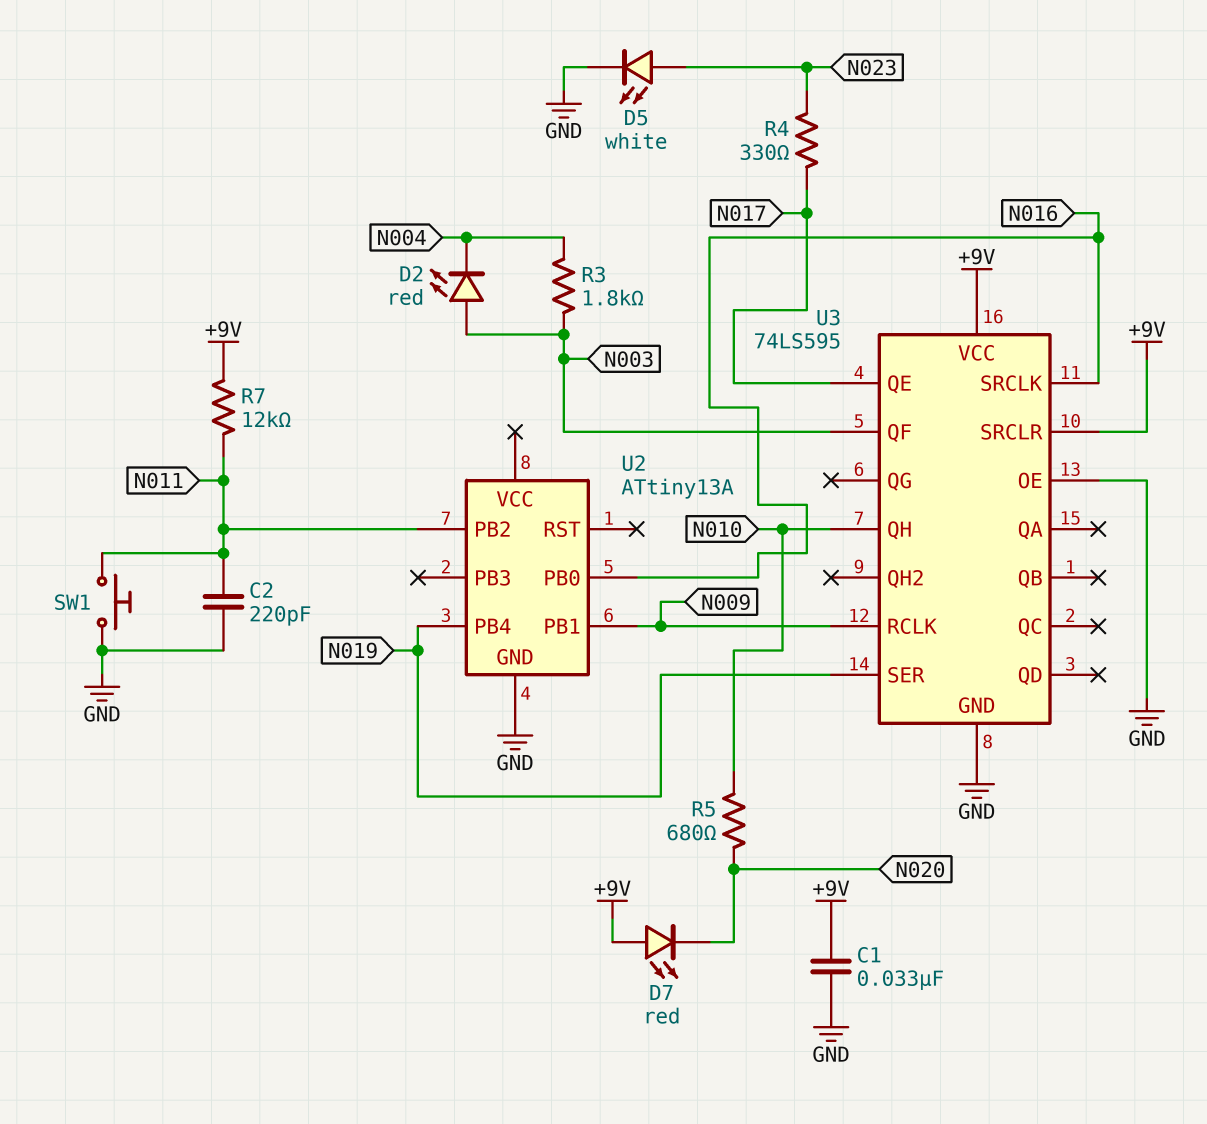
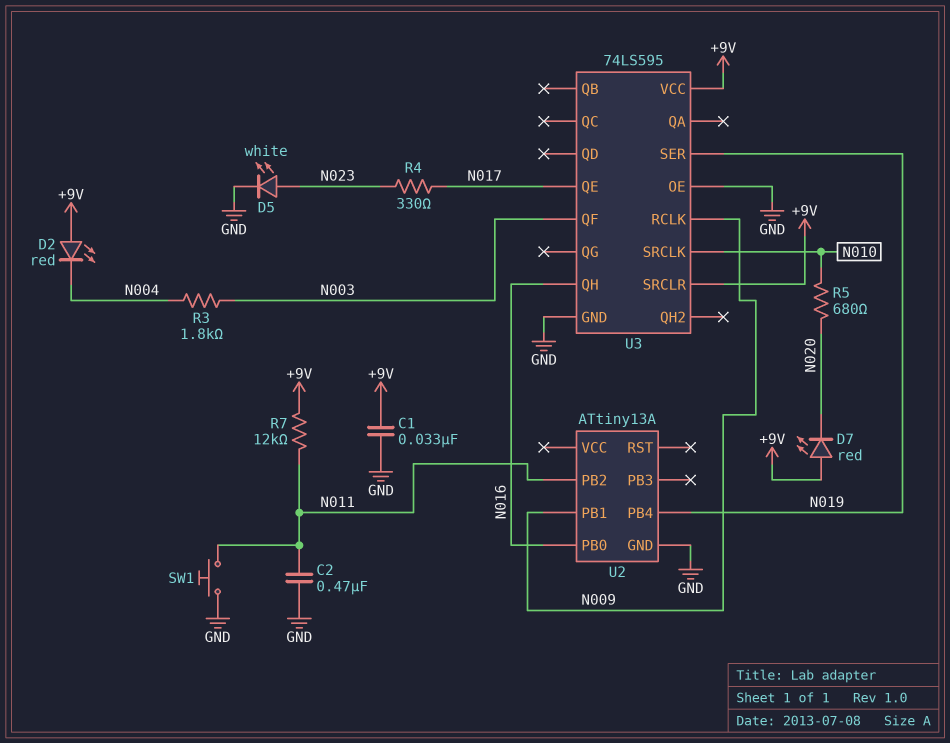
C2: 220pF (GND, N011) -> 470nF (GND, N011)
D2: LED red (A N003, K N004) -> LED red (A +9V, K N004)
U3 pin QH: N010 -> N016
U3 pin SRCLK: N016 -> N010

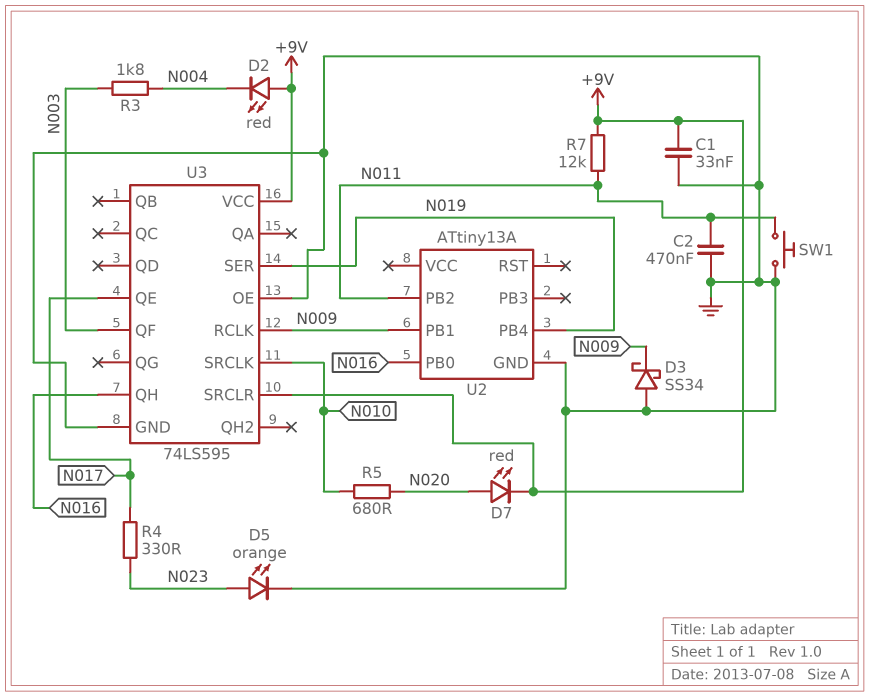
D3: none -> schottky SS34 (A GND, K N009)
D5: LED white (A N023, K GND) -> LED orange (A N023, K GND)
D7: LED red (A +9V, K N020) -> LED red (A N020, K +9V)

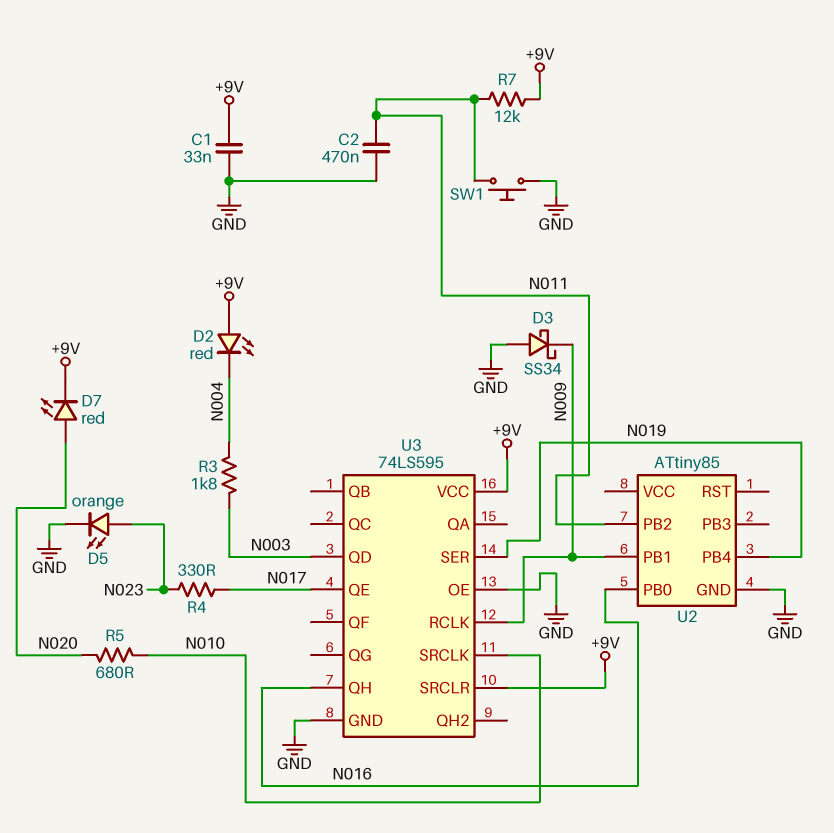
U2: ATtiny13A -> ATtiny85
U3 pin QD: none -> N003
U3 pin QF: N003 -> none

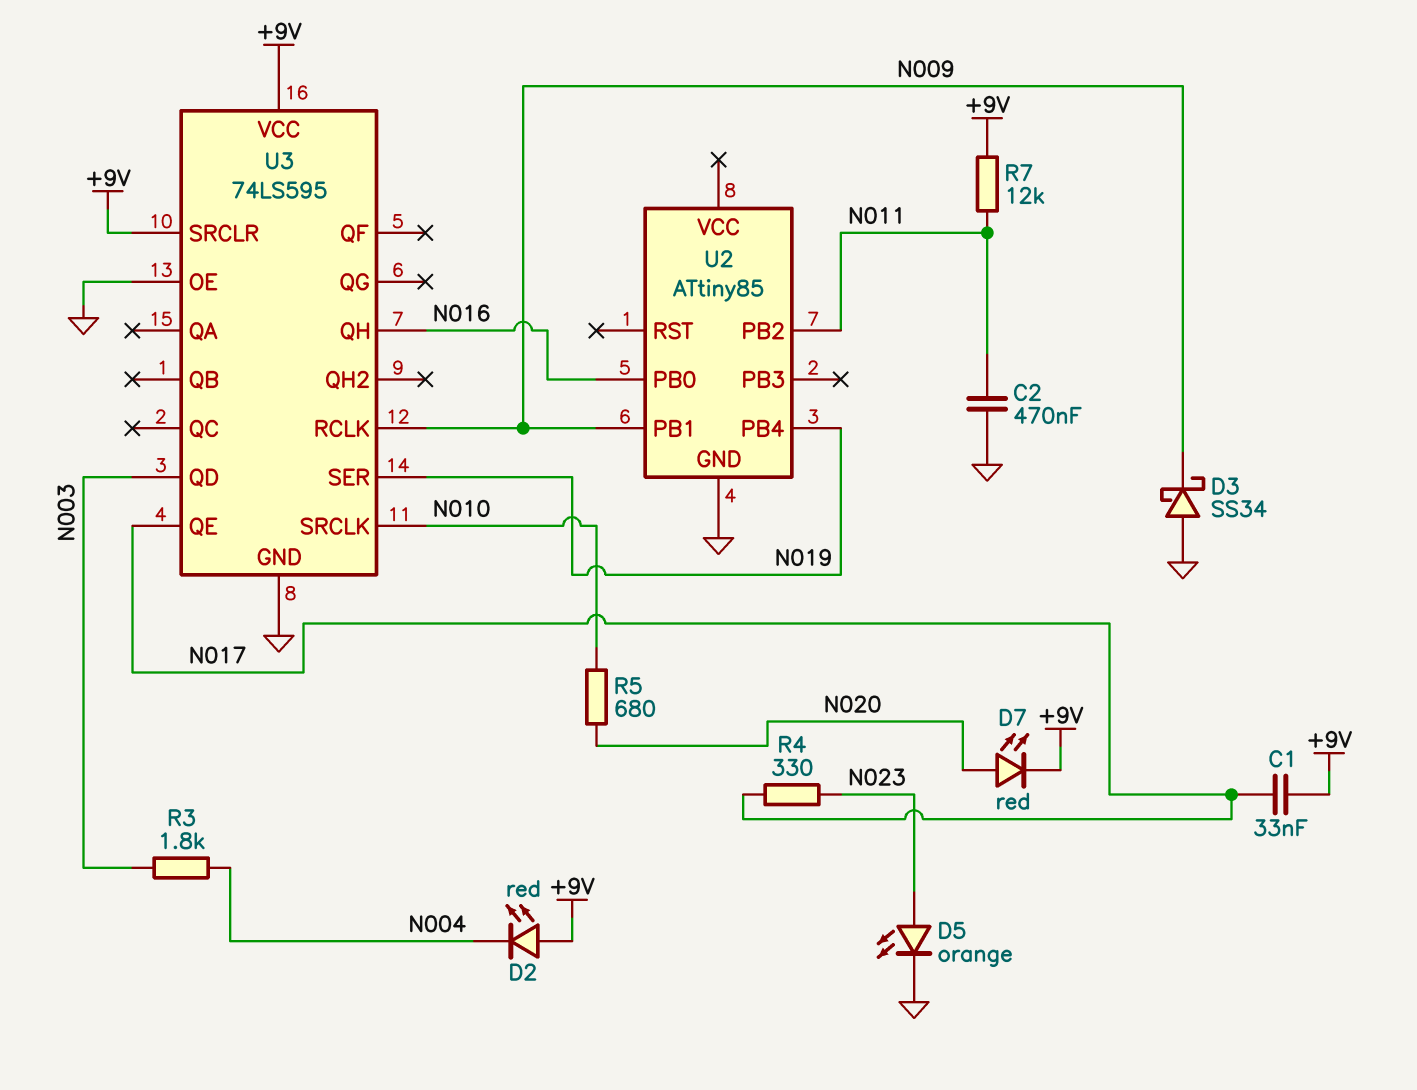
C1: 33nF (+9V, GND) -> 33nF (+9V, N017)
SW1: button (GND, N011) -> none

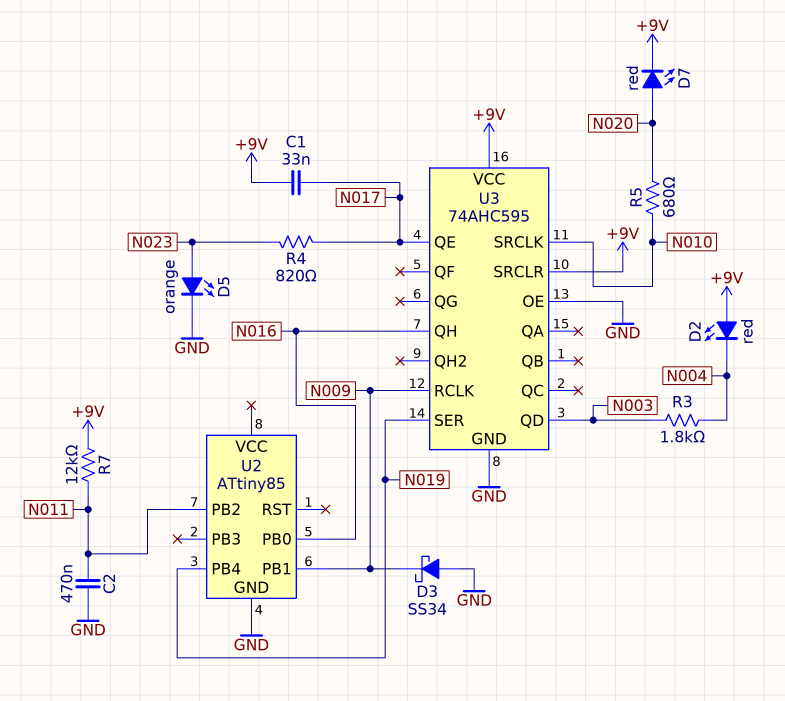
R4: 330 (N017, N023) -> 820 (N017, N023)
U3: 74LS595 -> 74AHC595

